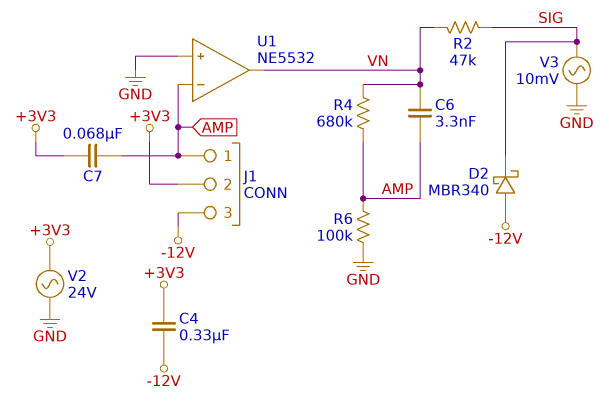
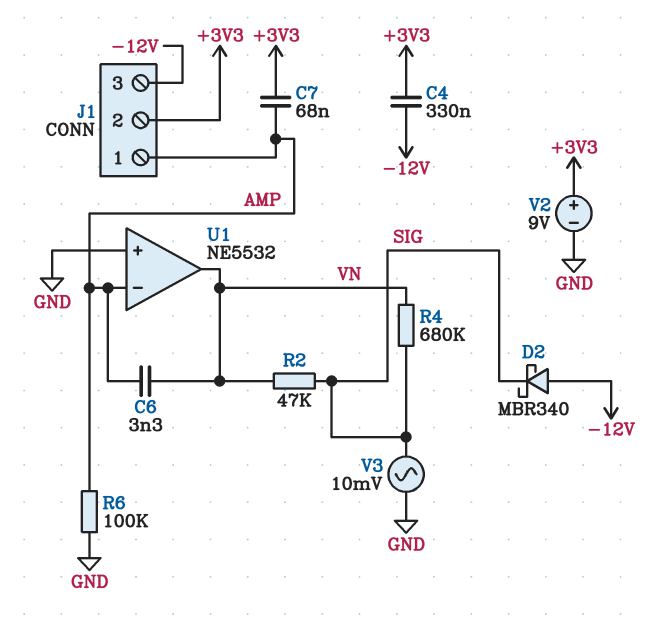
R4: 680k (AMP, VN) -> 680k (SIG, VN)
V2: AC 24V (+3V3, GND) -> 9V (plus +3V3, minus GND)

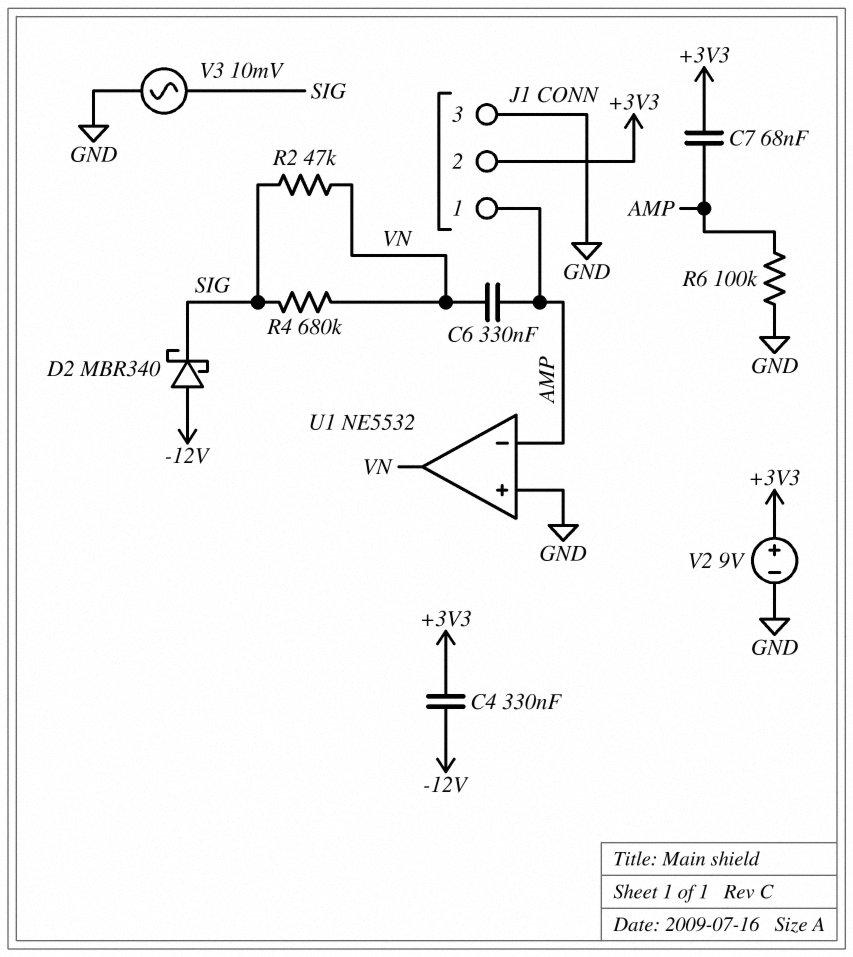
C6: 3.3nF (AMP, VN) -> 330nF (AMP, VN)
J1 pin 3: -12V -> GND

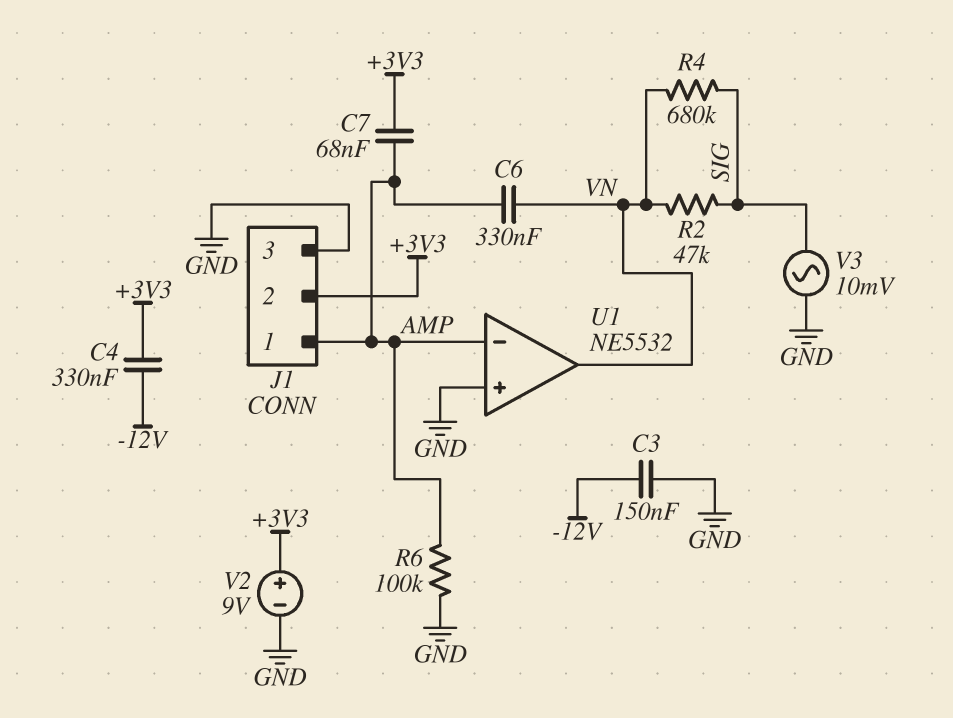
C3: none -> 150nF (-12V, GND)
D2: schottky MBR340 (A -12V, K SIG) -> none

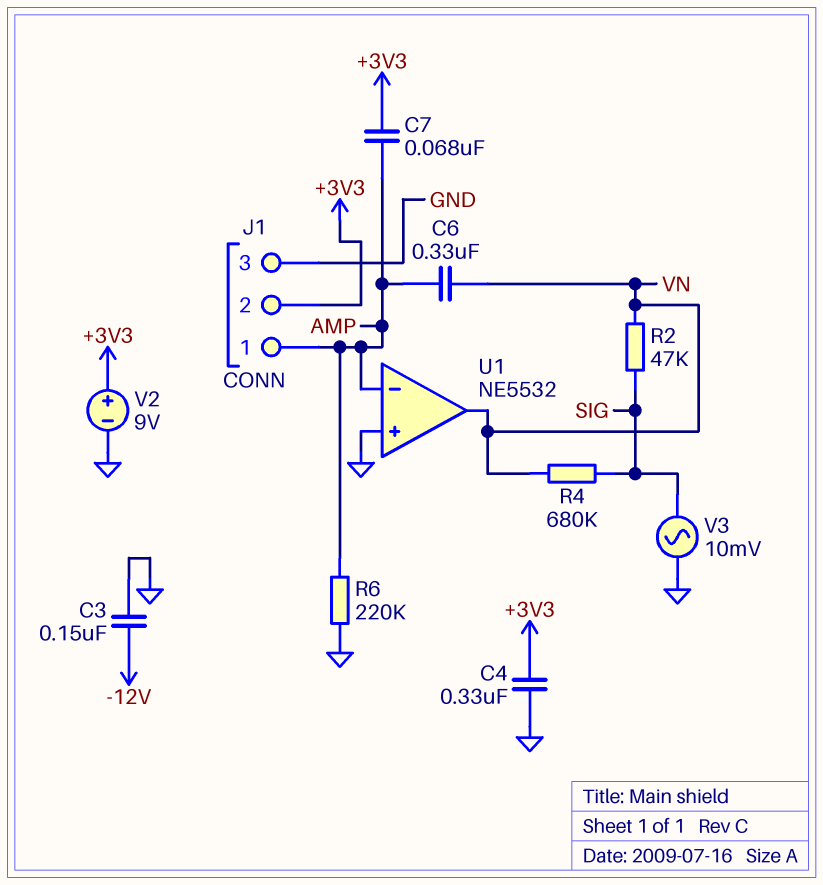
C4: 330nF (+3V3, -12V) -> 330nF (+3V3, GND)
R6: 100k (AMP, GND) -> 220k (AMP, GND)

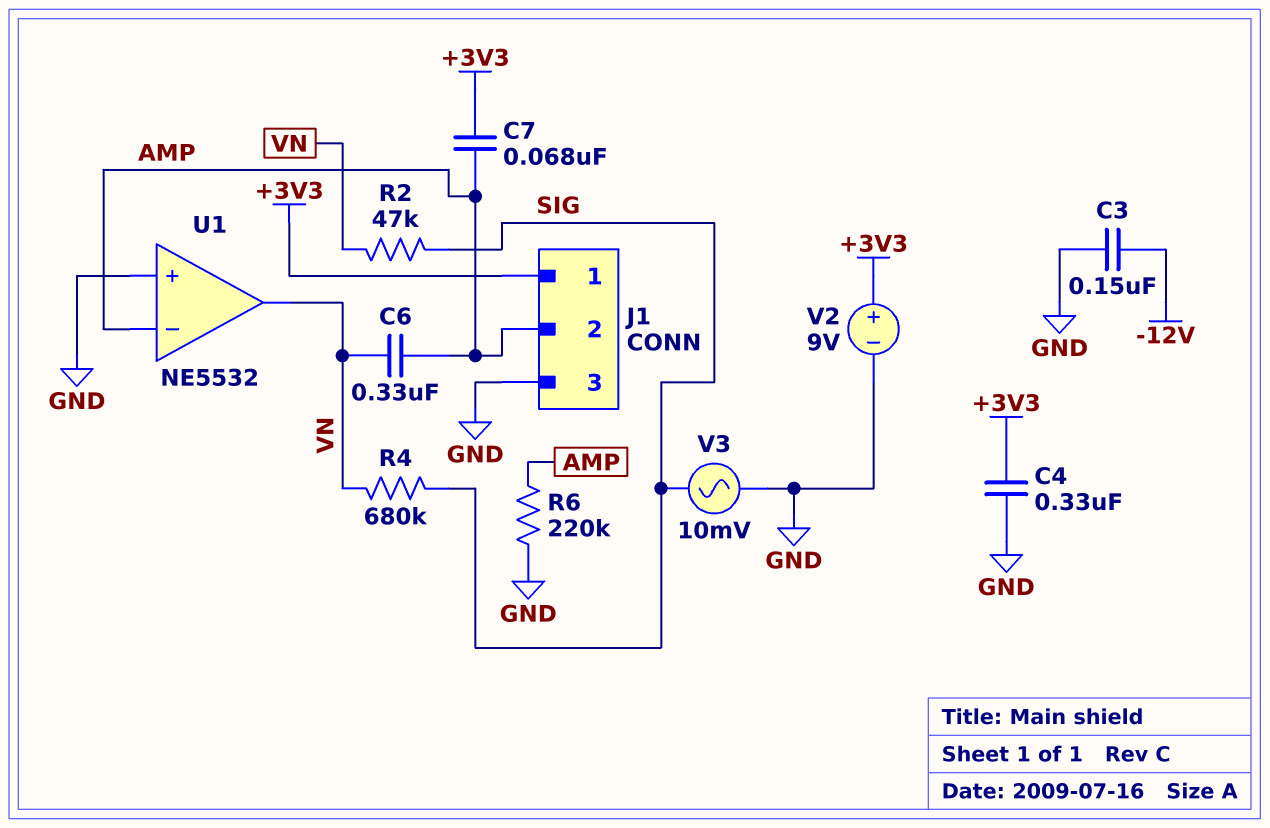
J1 pin 1: AMP -> +3V3
J1 pin 2: +3V3 -> AMP

